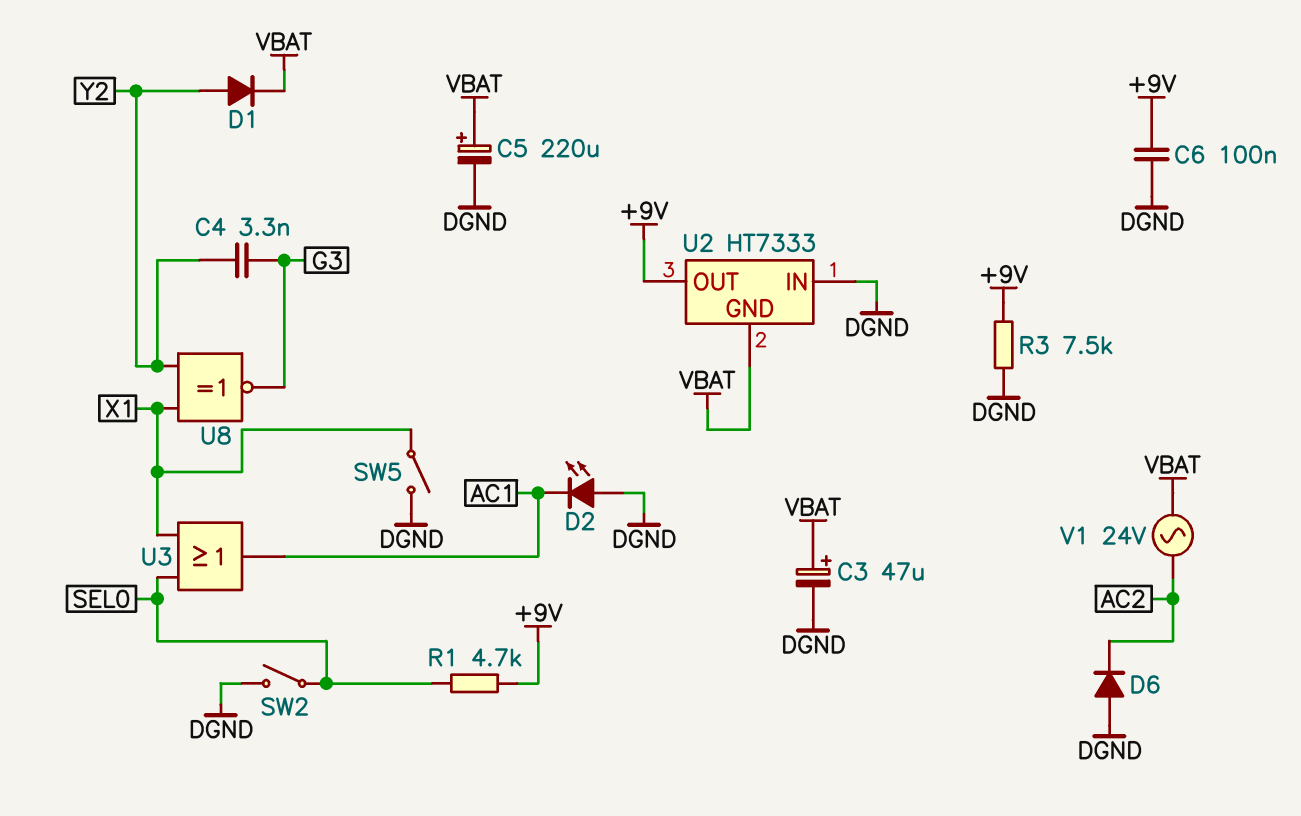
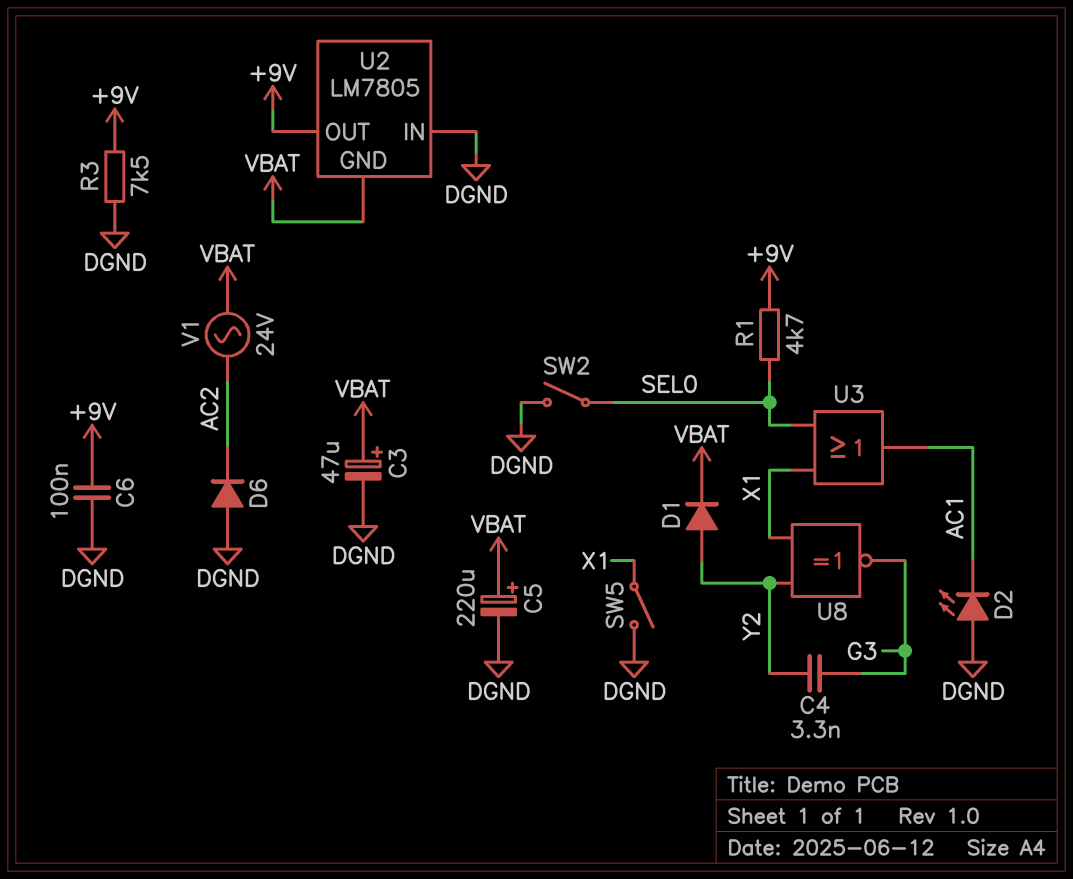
U2: HT7333 -> LM7805

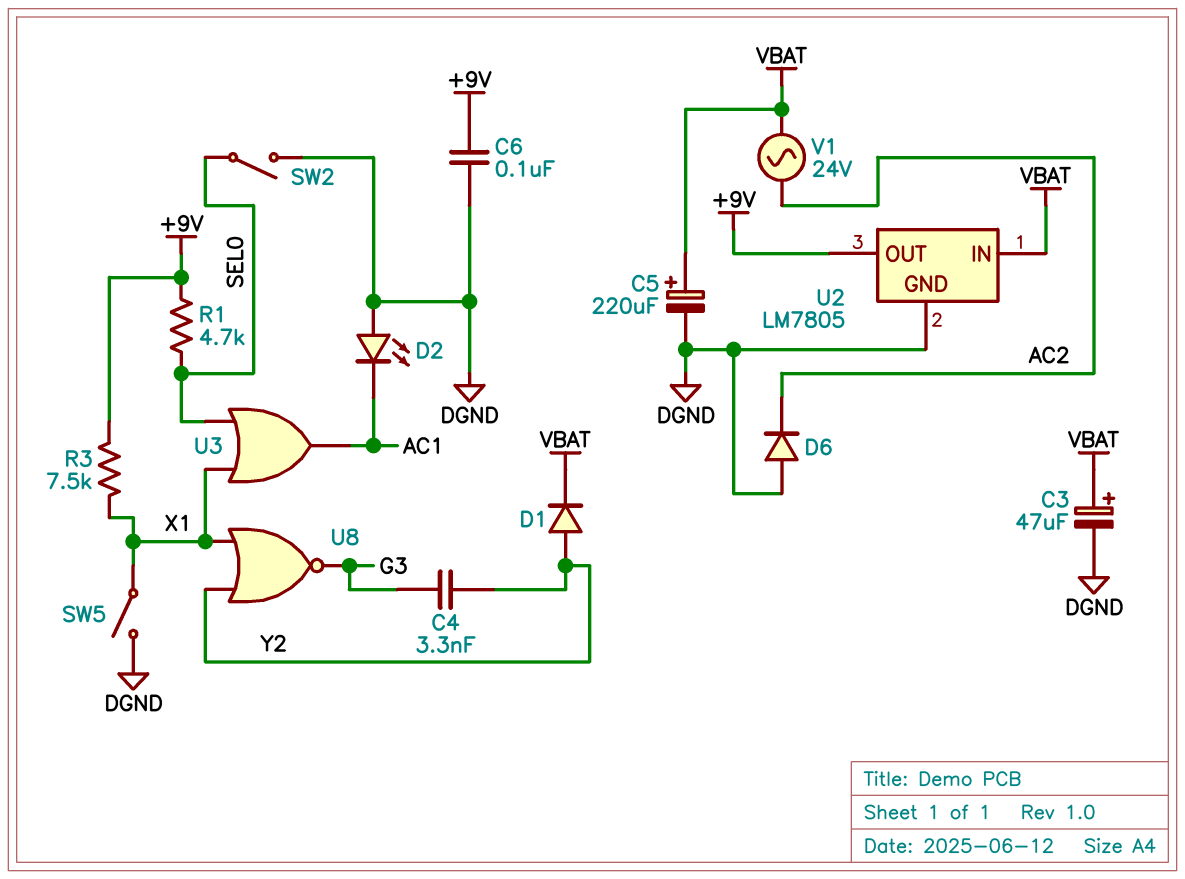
R3: 7.5k (+9V, DGND) -> 7.5k (+9V, X1)
U2 pin GND: VBAT -> DGND
U2 pin IN: DGND -> VBAT
U8: XNOR (in X1, in Y2, out G3) -> NOR (in X1, in Y2, out G3)

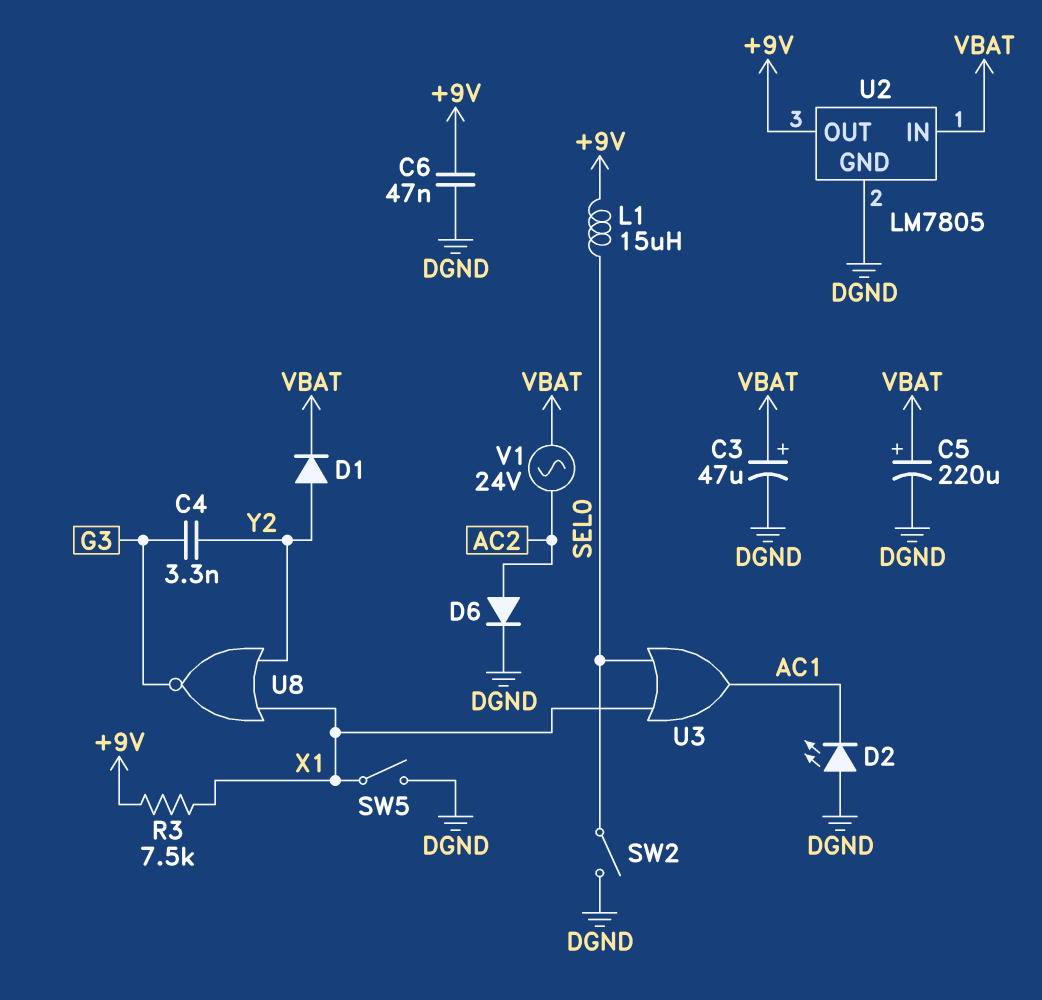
C6: 100nF (+9V, DGND) -> 47nF (+9V, DGND)
D6: diode (A DGND, K AC2) -> diode (A AC2, K DGND)
L1: none -> 15uH (+9V, SEL0)
R1: 4.7k (+9V, SEL0) -> none

